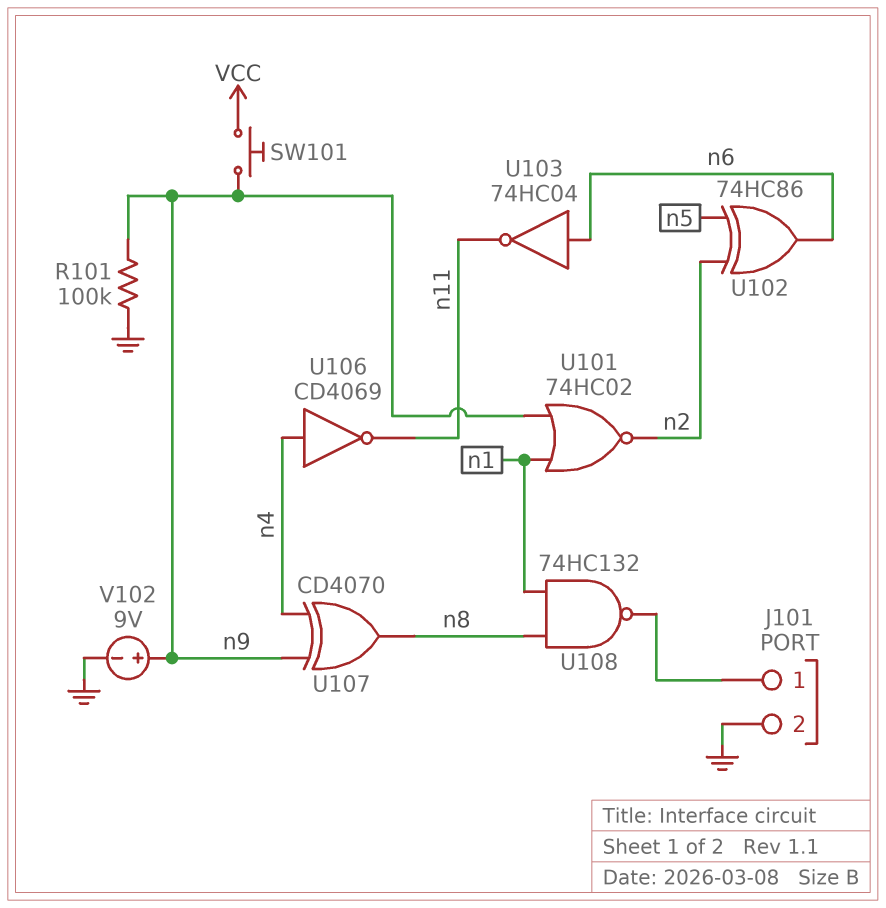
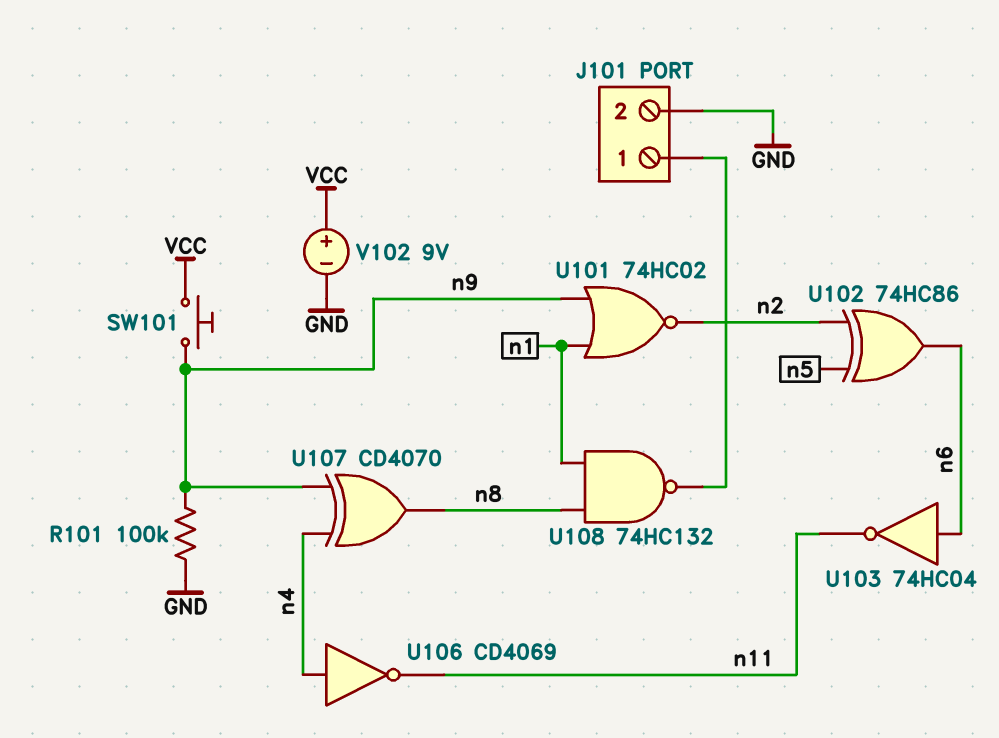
V102: 9V (plus n9, minus GND) -> 9V (plus VCC, minus GND)

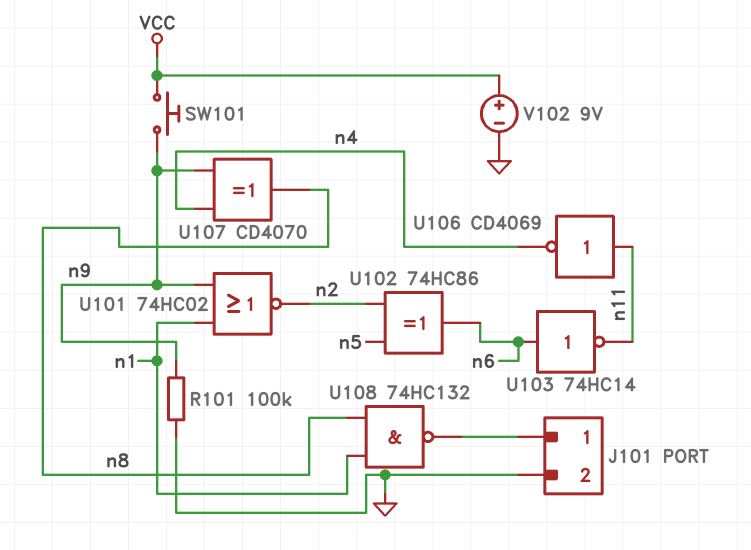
U103: NOT 74HC04 (in n6, out n11) -> NOT 74HC14 (in n6, out n11)
U106: NOT CD4069 (in n4, out n11) -> NOT CD4069 (in n11, out n4)

